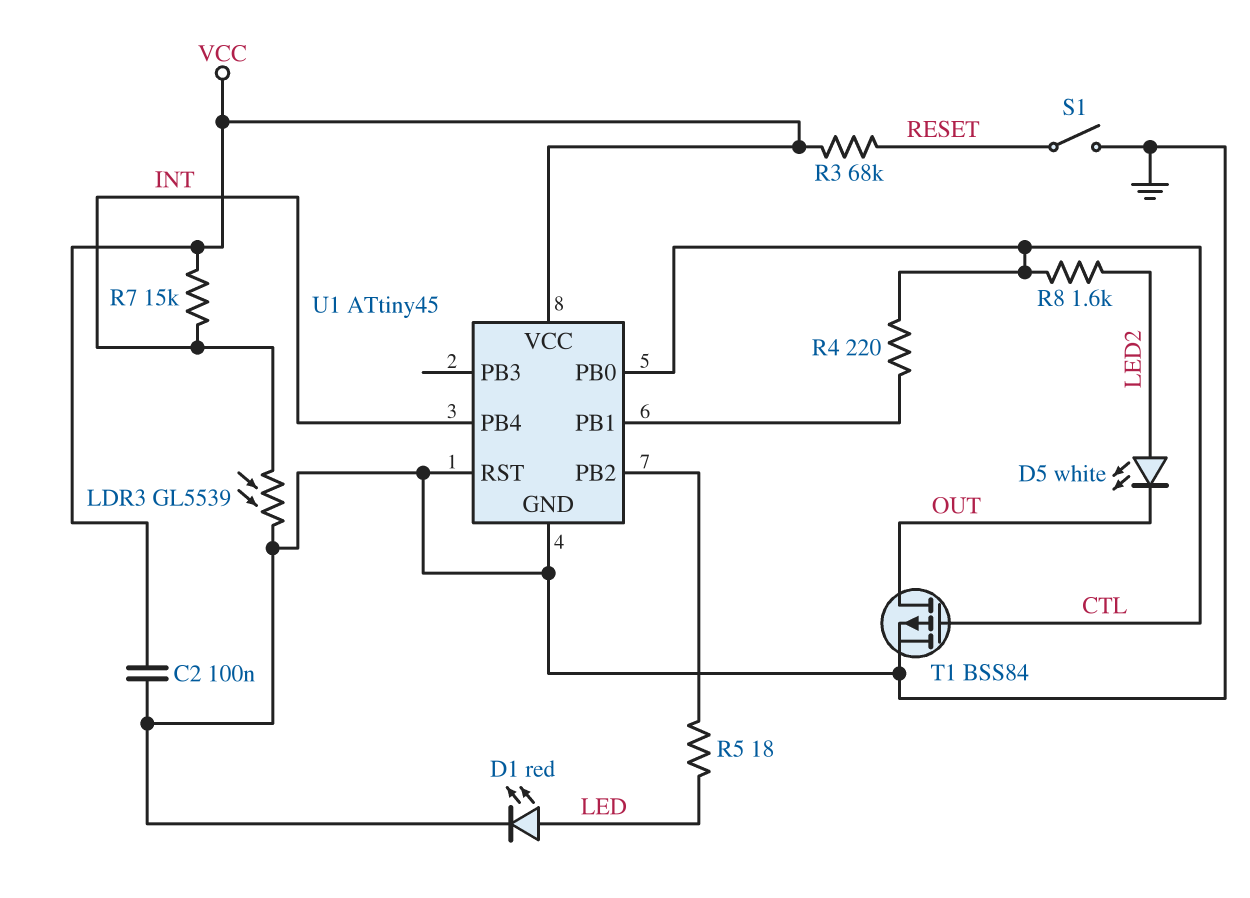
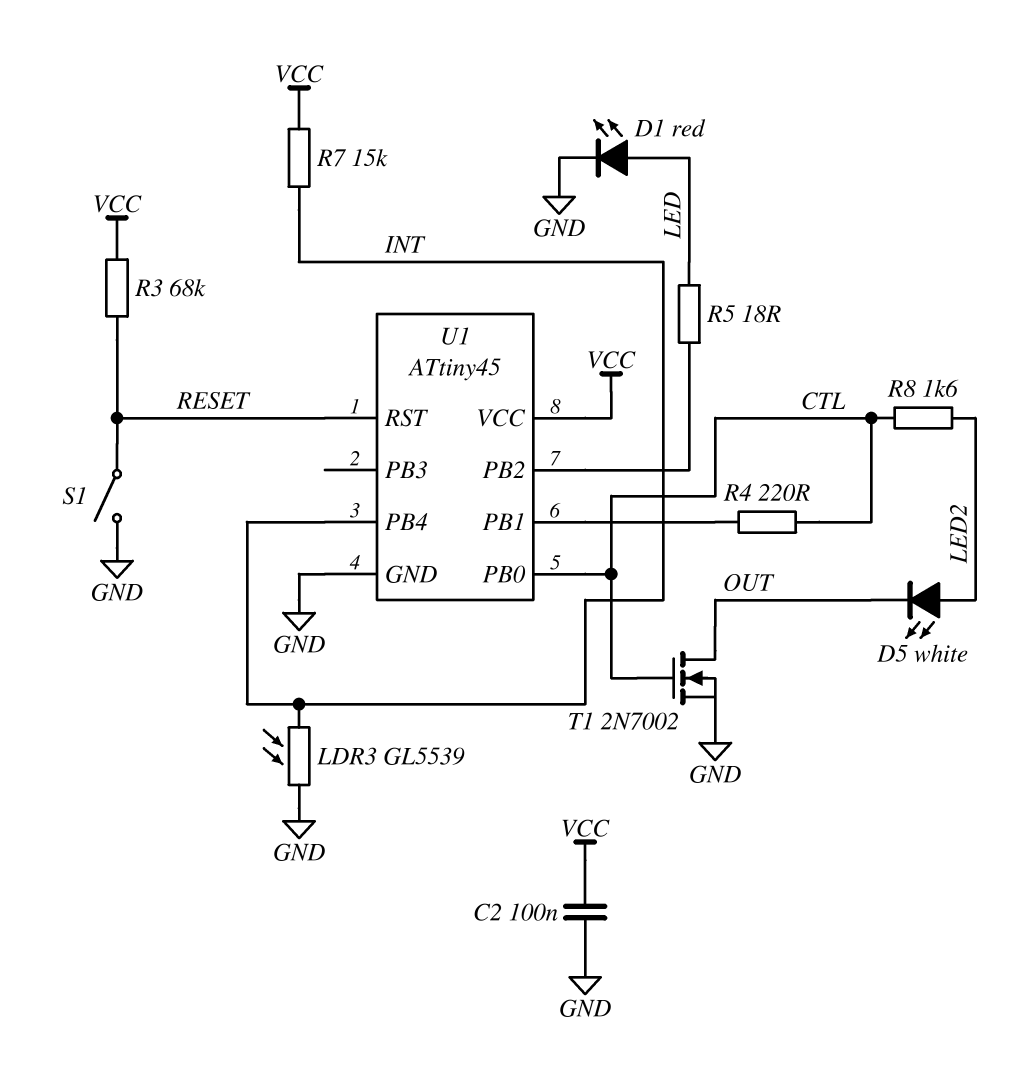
T1: PMOS BSS84 (G CTL, D OUT, S GND) -> NMOS 2N7002 (G CTL, D OUT, S GND)
U1 pin RST: GND -> RESET

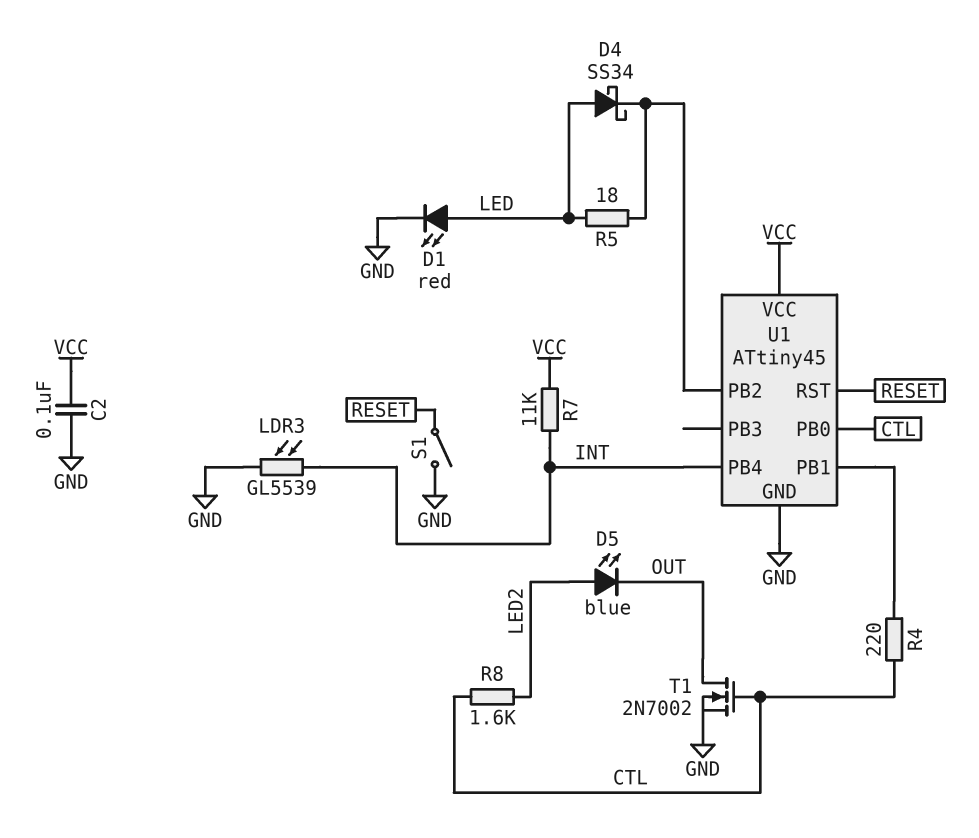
D4: none -> schottky SS34 (A LED, K U1/PB2)
D5: LED white (A LED2, K OUT) -> LED blue (A LED2, K OUT)
R3: 68k (RESET, VCC) -> none
R7: 15k (INT, VCC) -> 11k (INT, VCC)

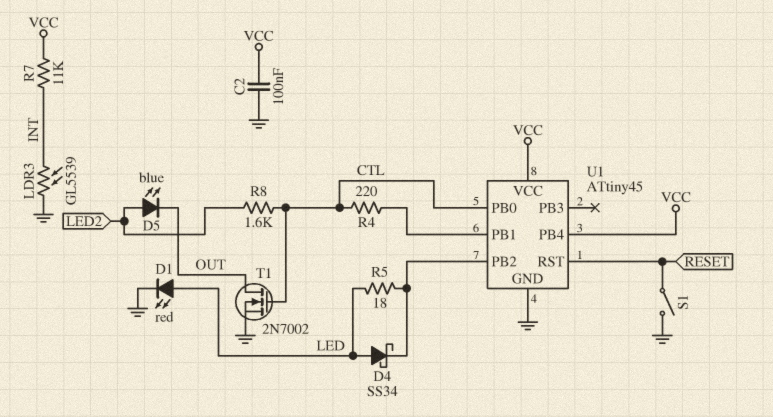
U1 pin PB4: INT -> VCC

